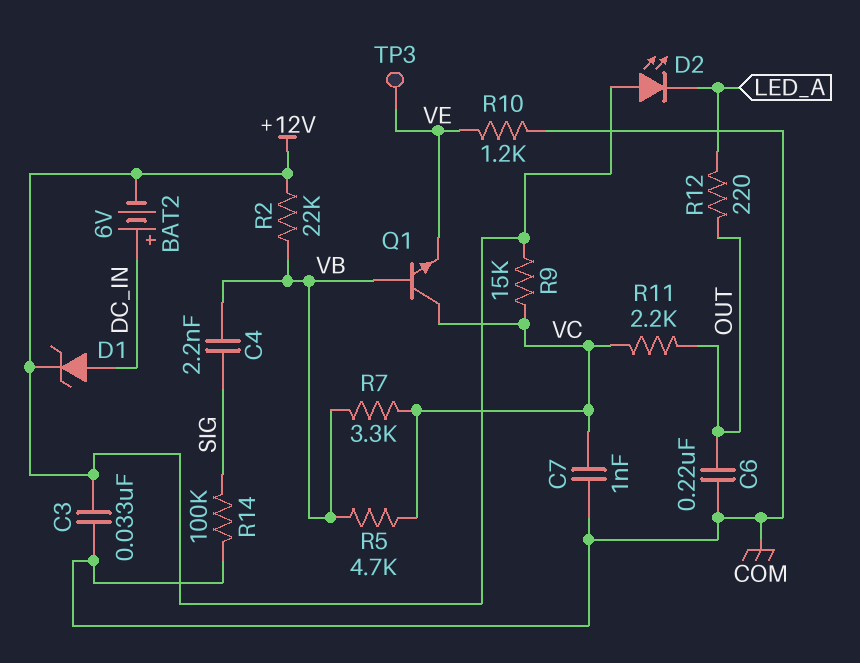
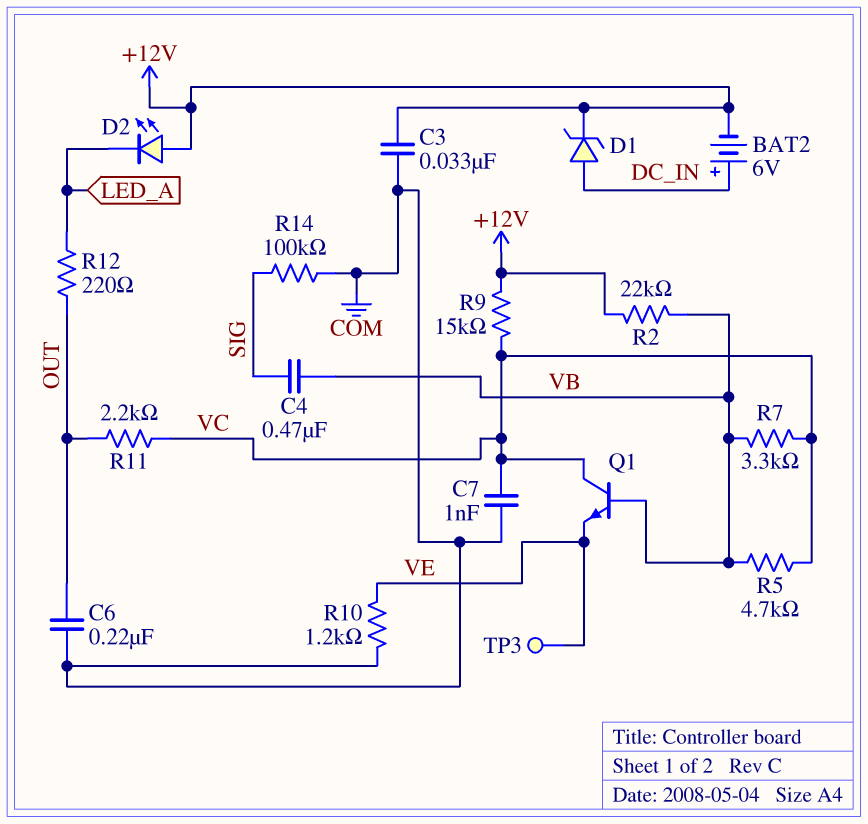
C4: 2.2nF (SIG, VB) -> 470nF (SIG, VB)

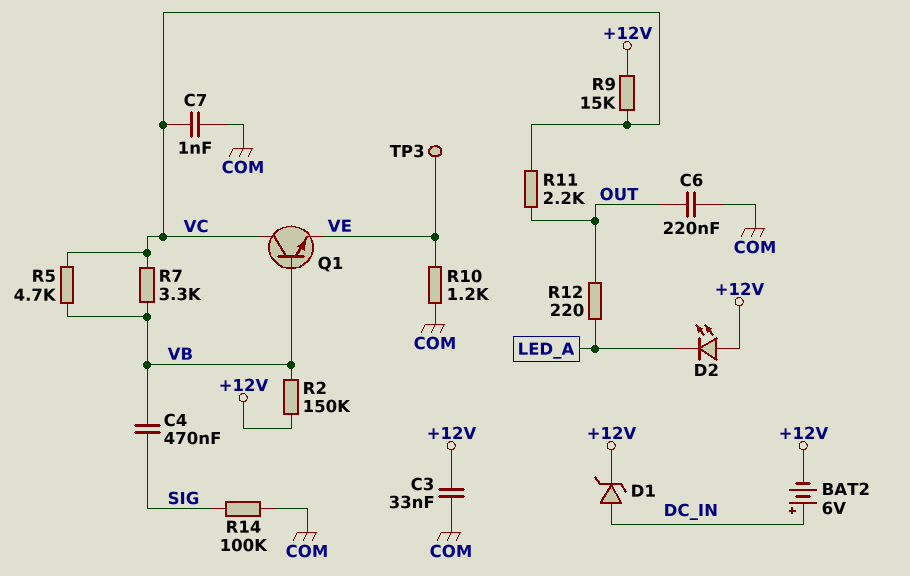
R2: 22k (+12V, VB) -> 150k (+12V, VB)

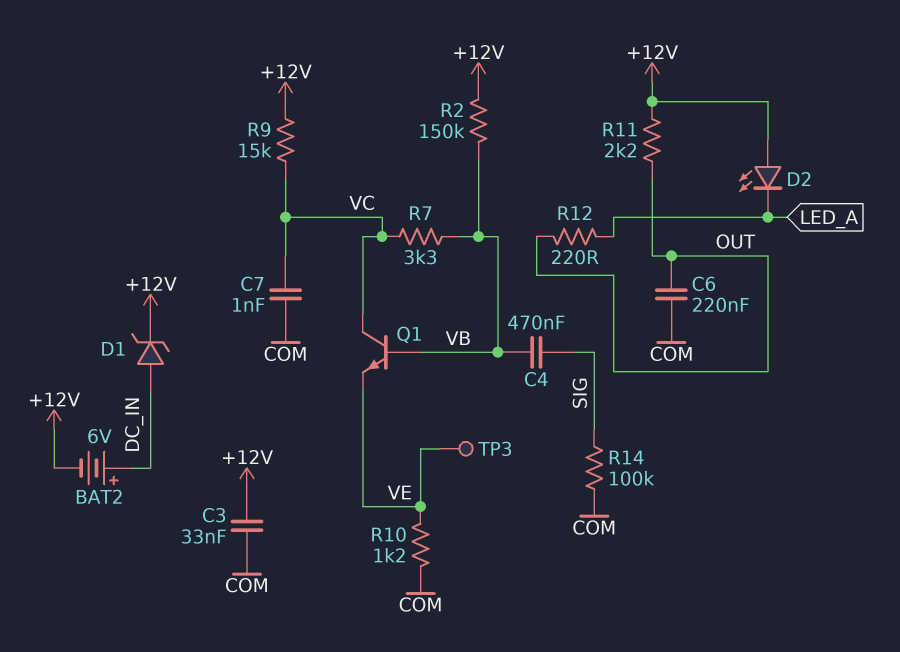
R5: 4.7k (VB, VC) -> none
R11: 2.2k (OUT, VC) -> 2.2k (+12V, OUT)

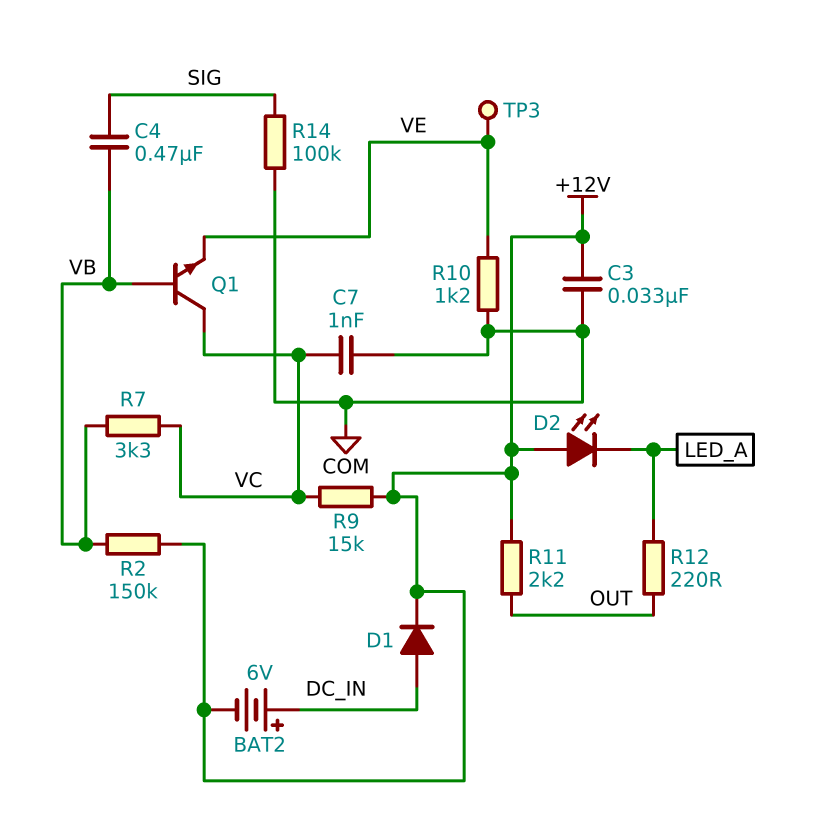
C6: 220nF (COM, OUT) -> none
D1: zener (A DC_IN, K +12V) -> diode (A DC_IN, K +12V)

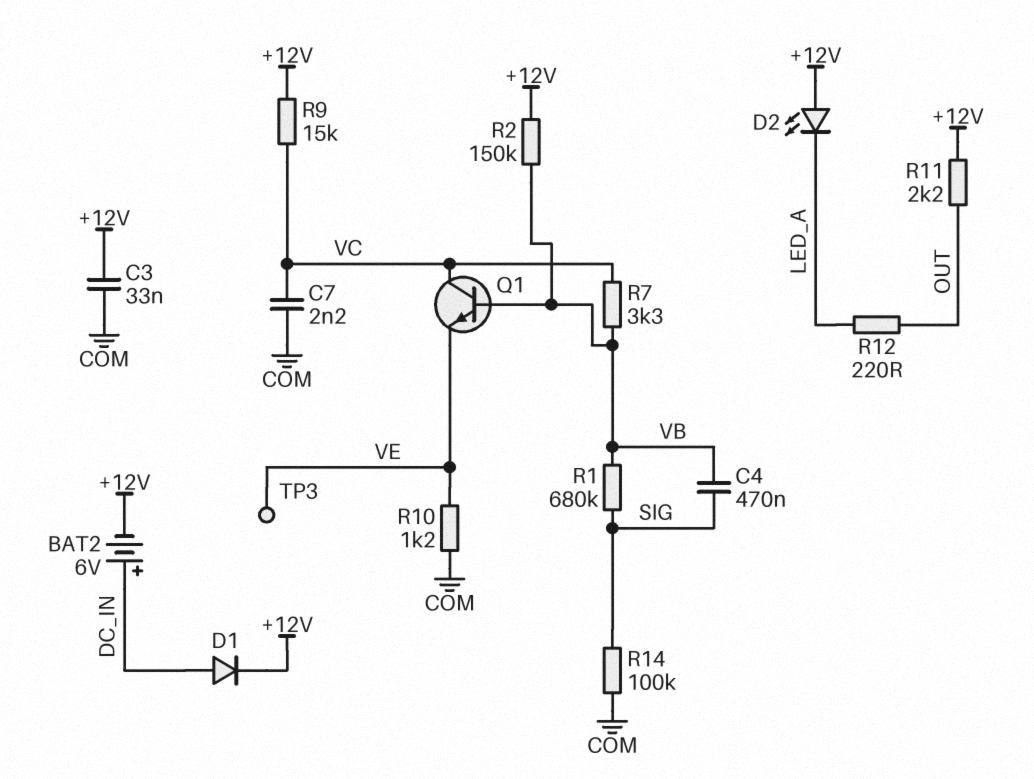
C7: 1nF (COM, VC) -> 2.2nF (COM, VC)
R1: none -> 680k (SIG, VB)

